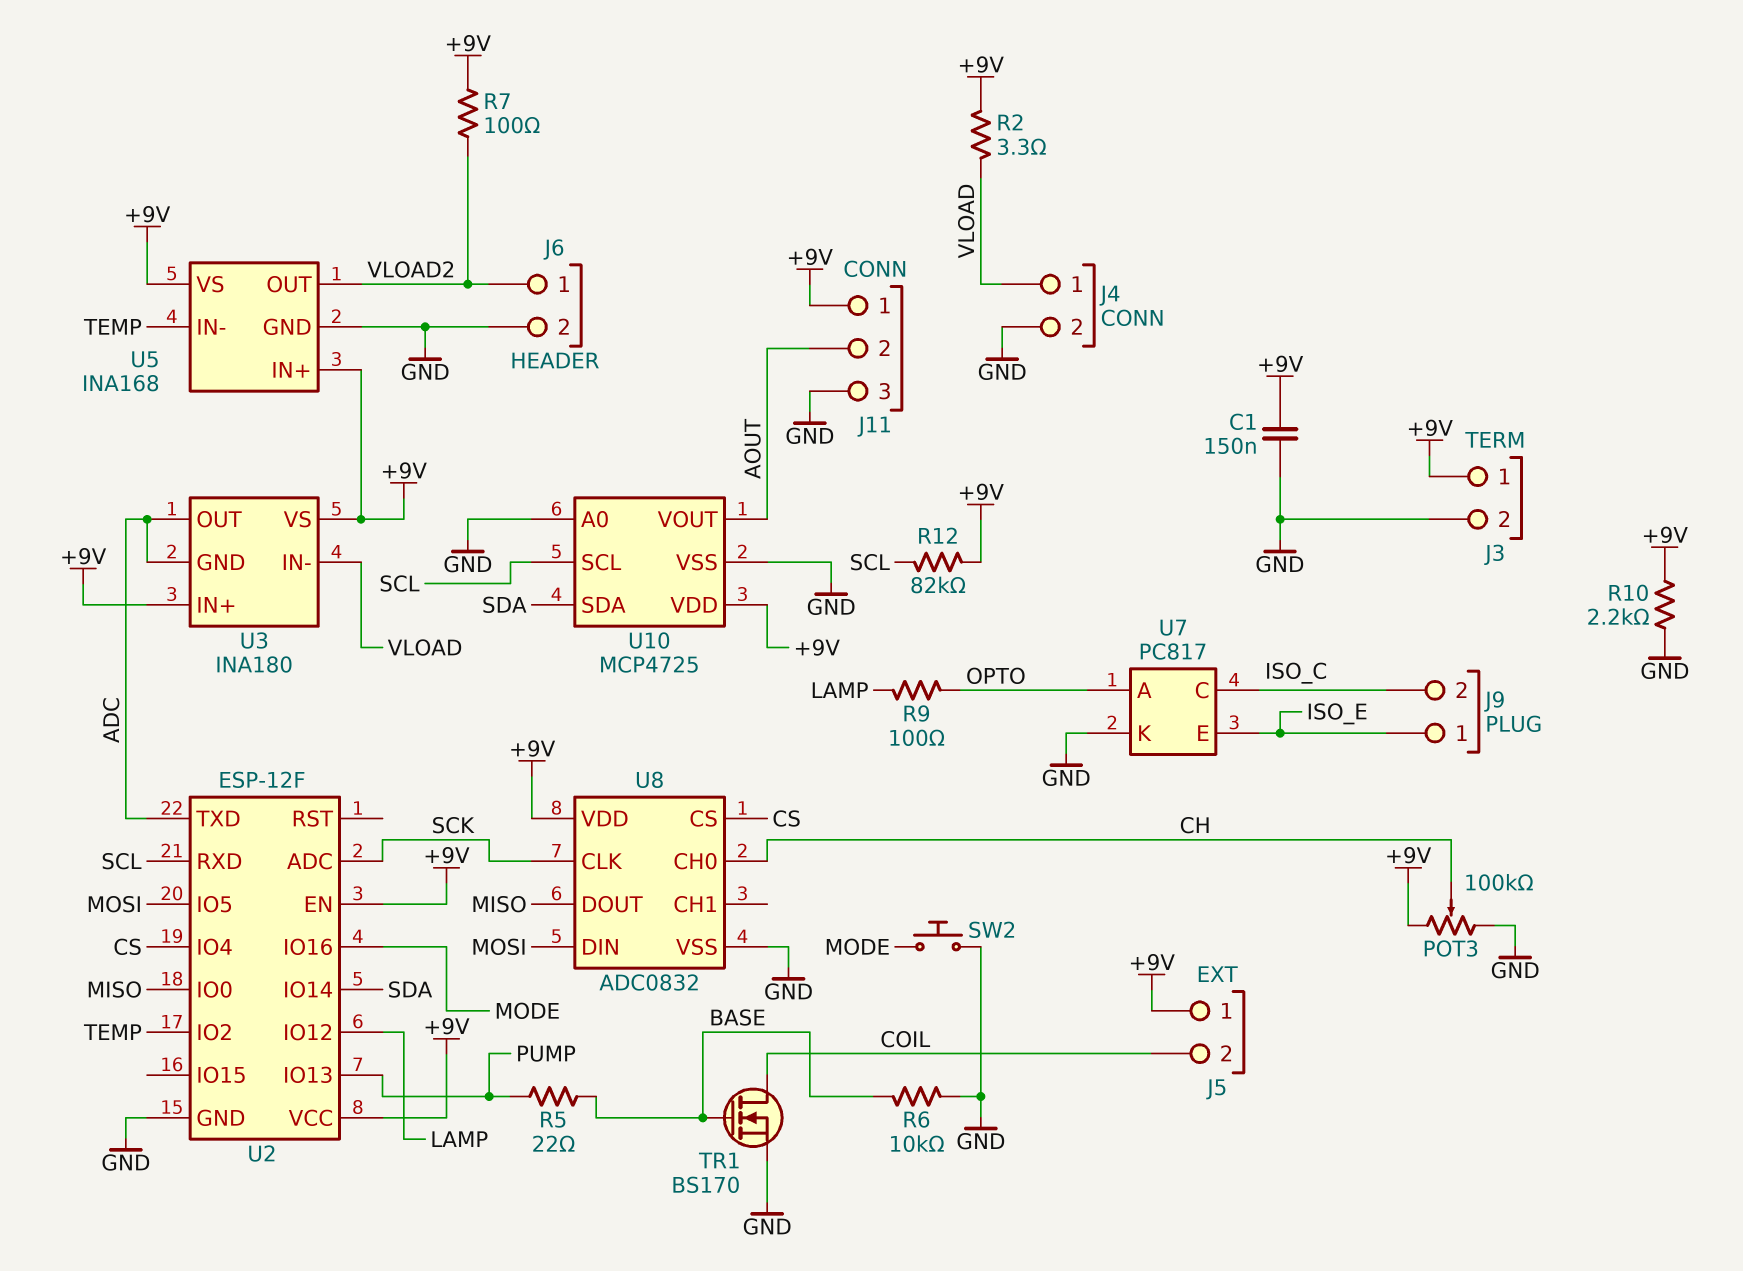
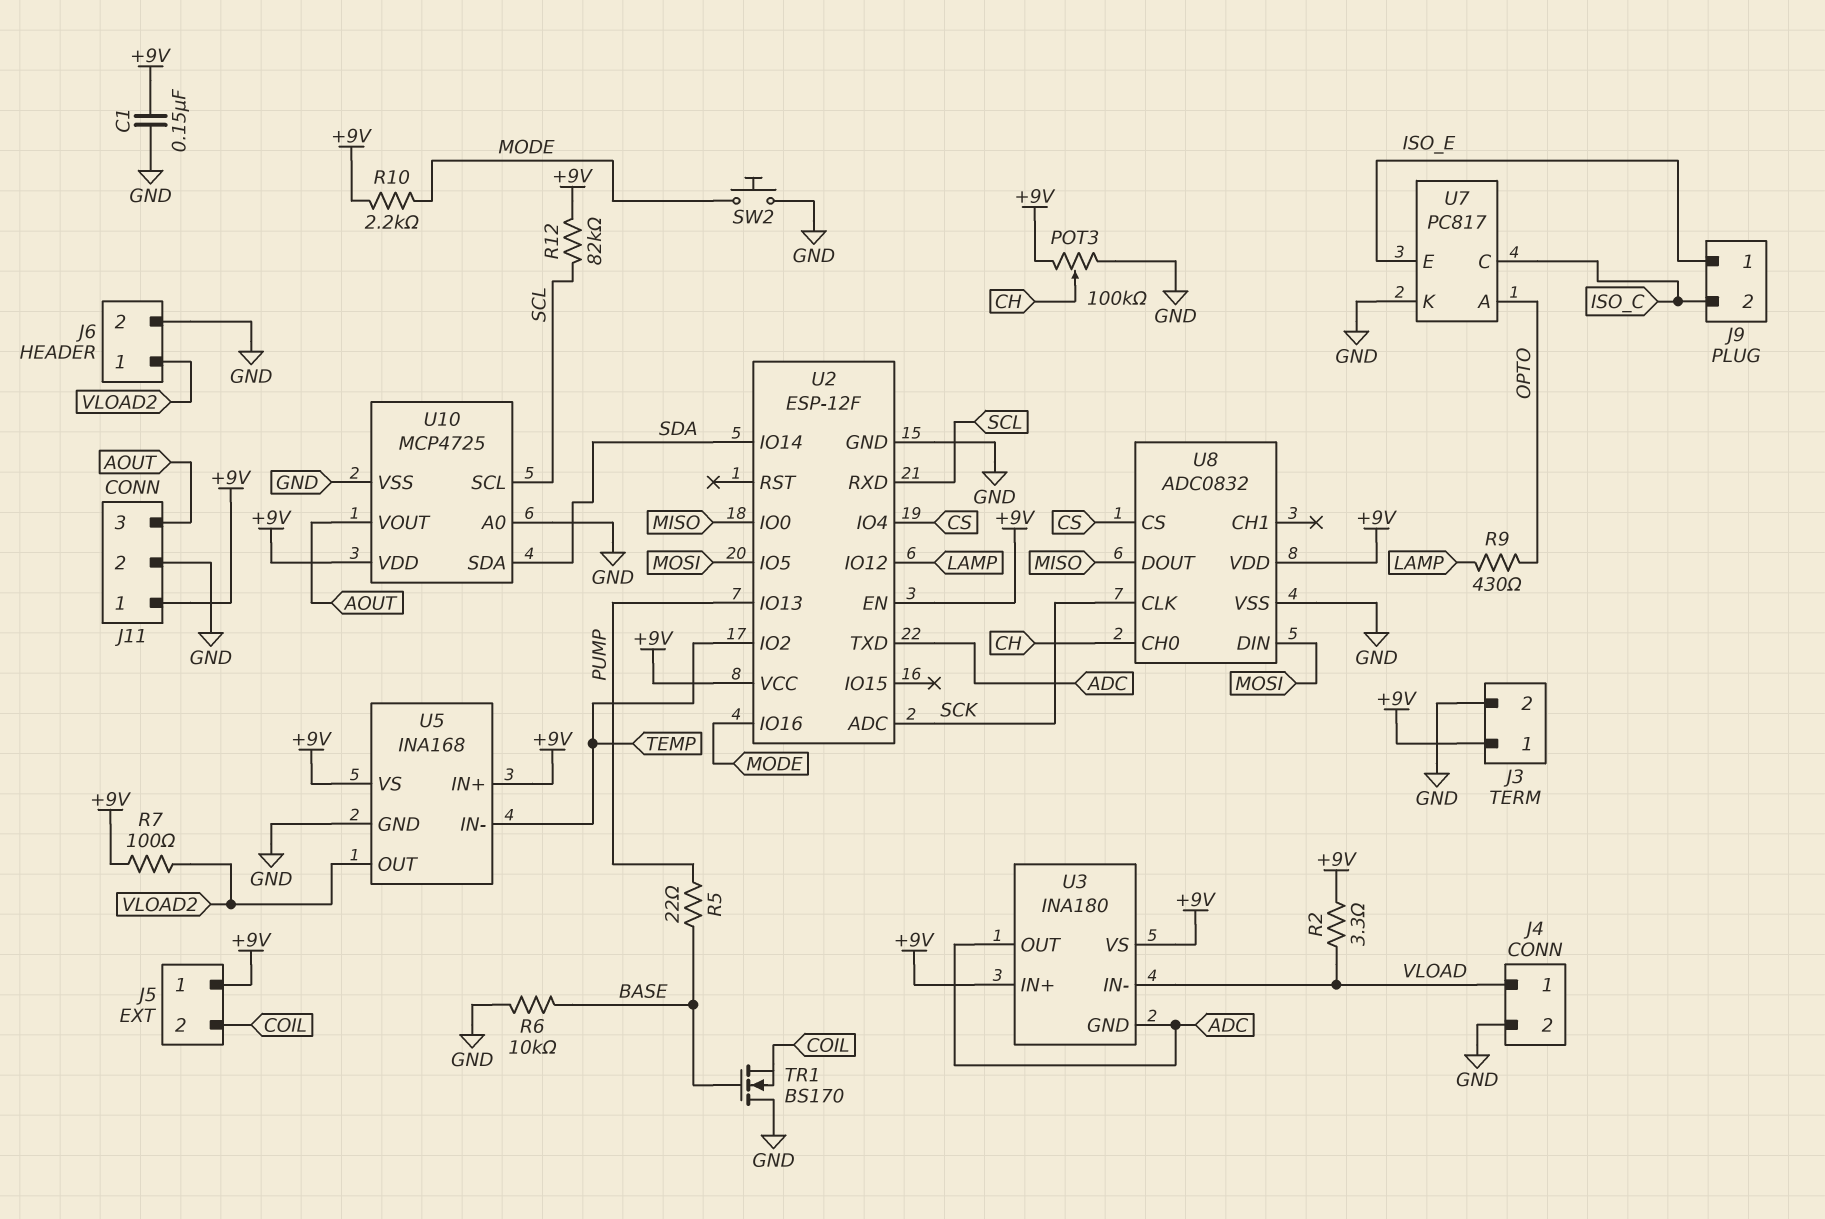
J11 pin 2: AOUT -> GND
J11 pin 3: GND -> AOUT
R9: 100 (LAMP, OPTO) -> 430 (LAMP, OPTO)
R10: 2.2k (+9V, GND) -> 2.2k (+9V, MODE)
TR1: NMOS BS170 (G BASE, D COIL, S GND) -> NMOS BS170 (G BASE, D GND, S COIL)

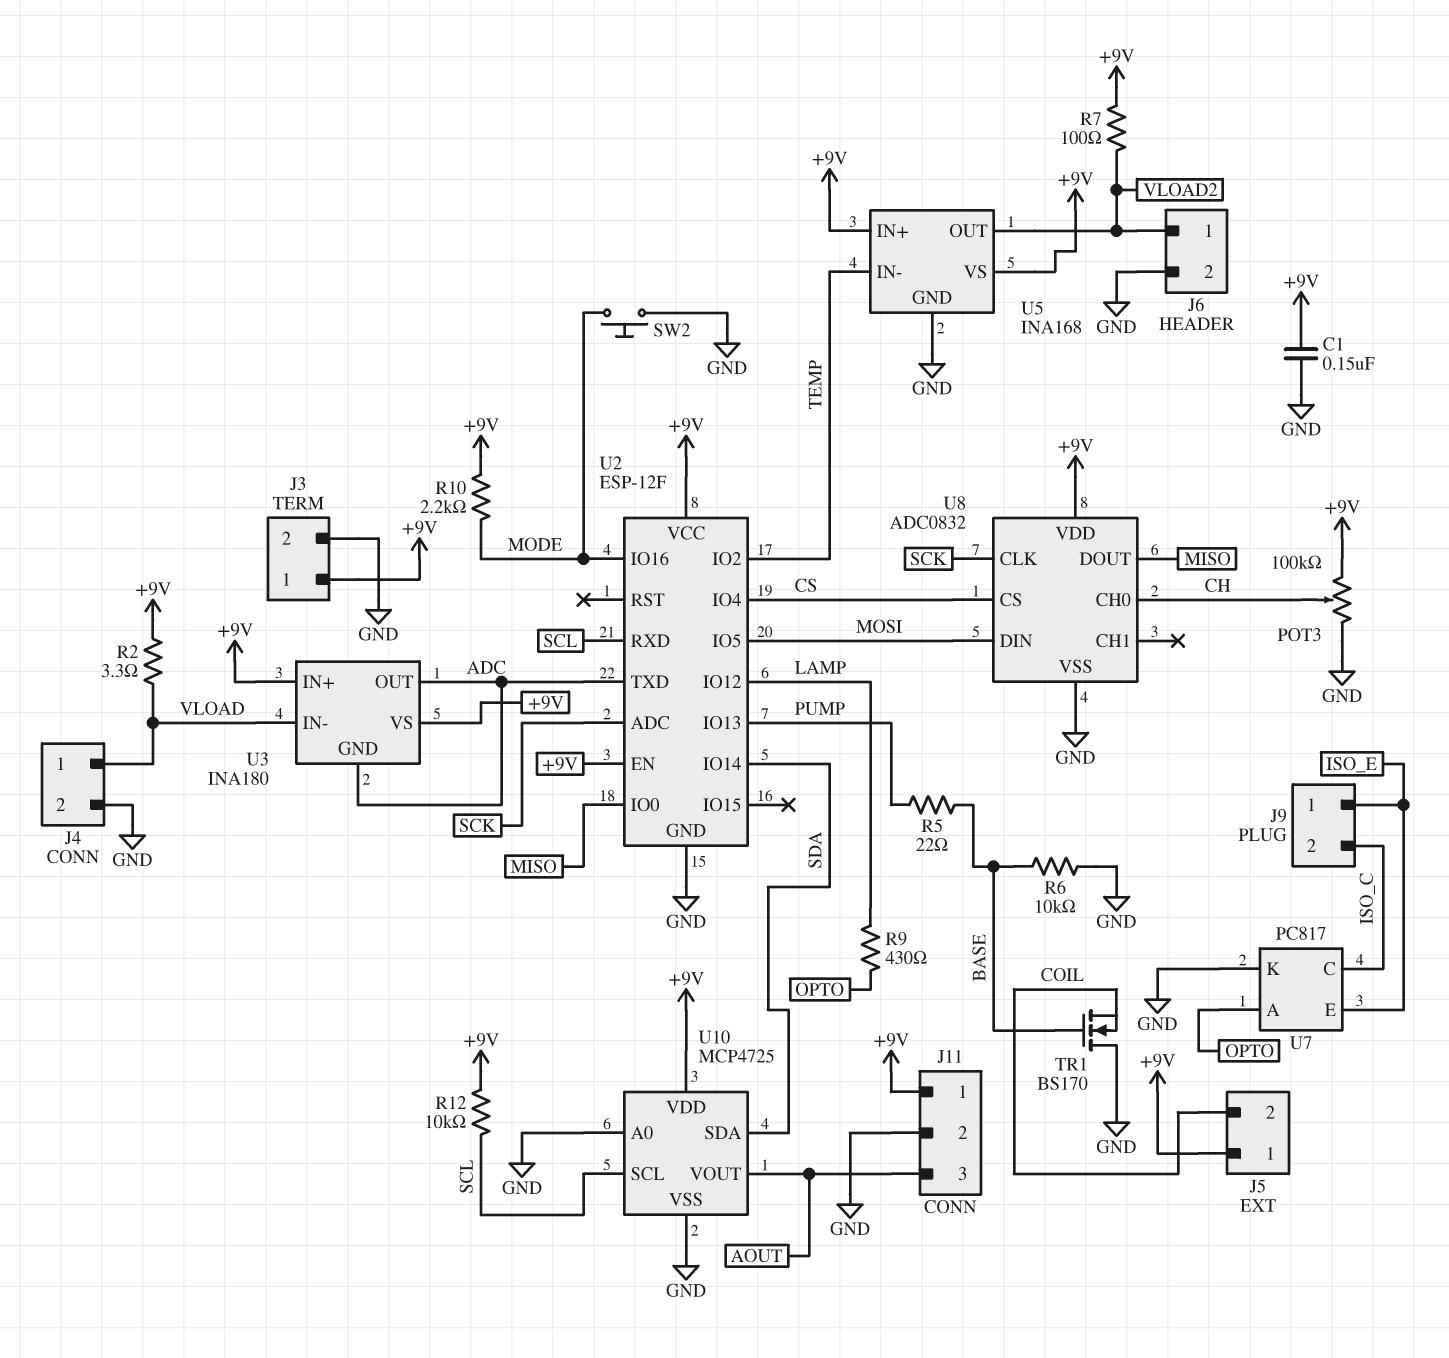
R12: 82k (+9V, SCL) -> 10k (+9V, SCL)

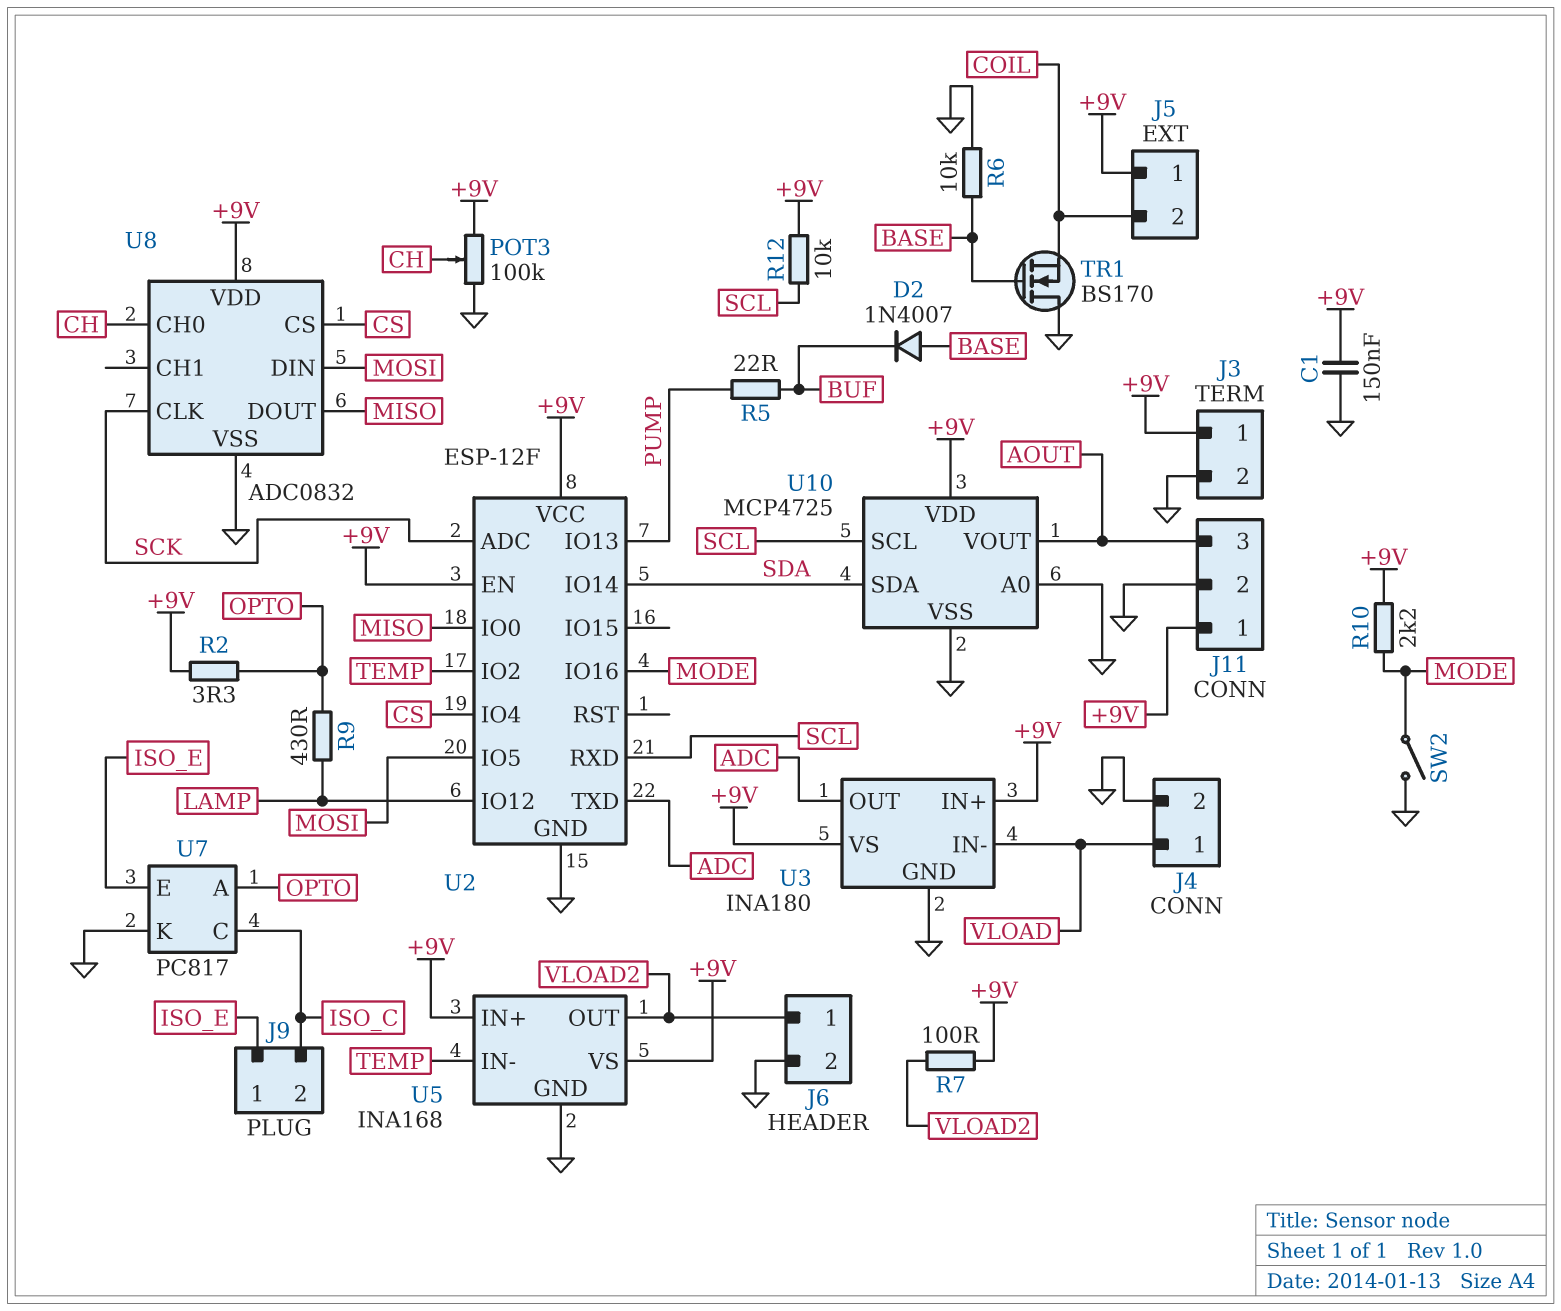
D2: none -> diode 1N4007 (A BASE, K BUF)
R2: 3.3 (+9V, VLOAD) -> 3.3 (+9V, OPTO)
R5: 22 (BASE, PUMP) -> 22 (BUF, PUMP)
SW2: button (GND, MODE) -> switch (GND, MODE)
U3 pin GND: ADC -> GND

